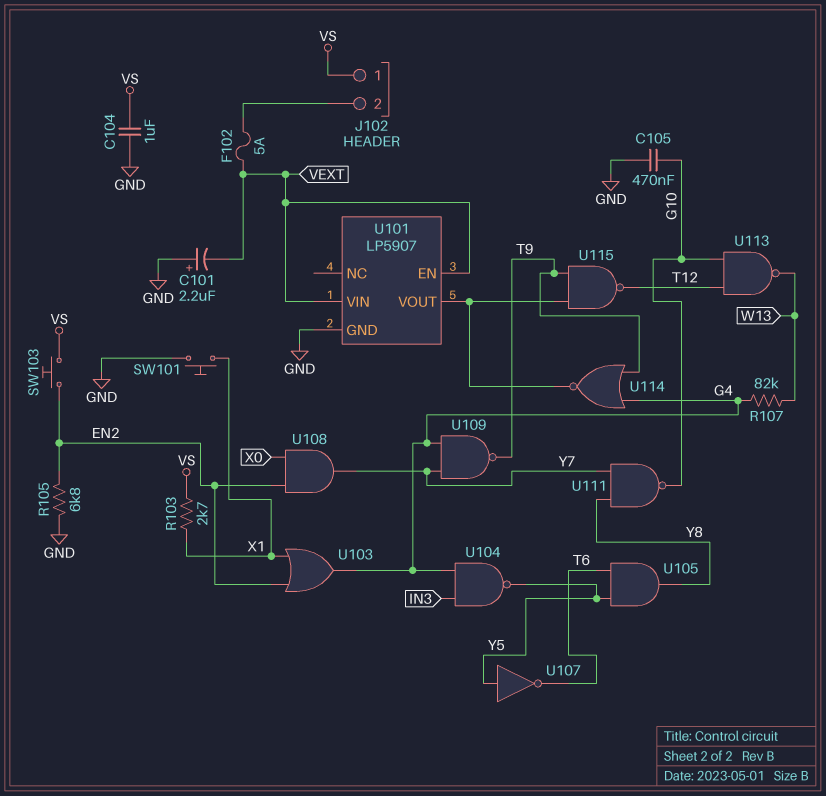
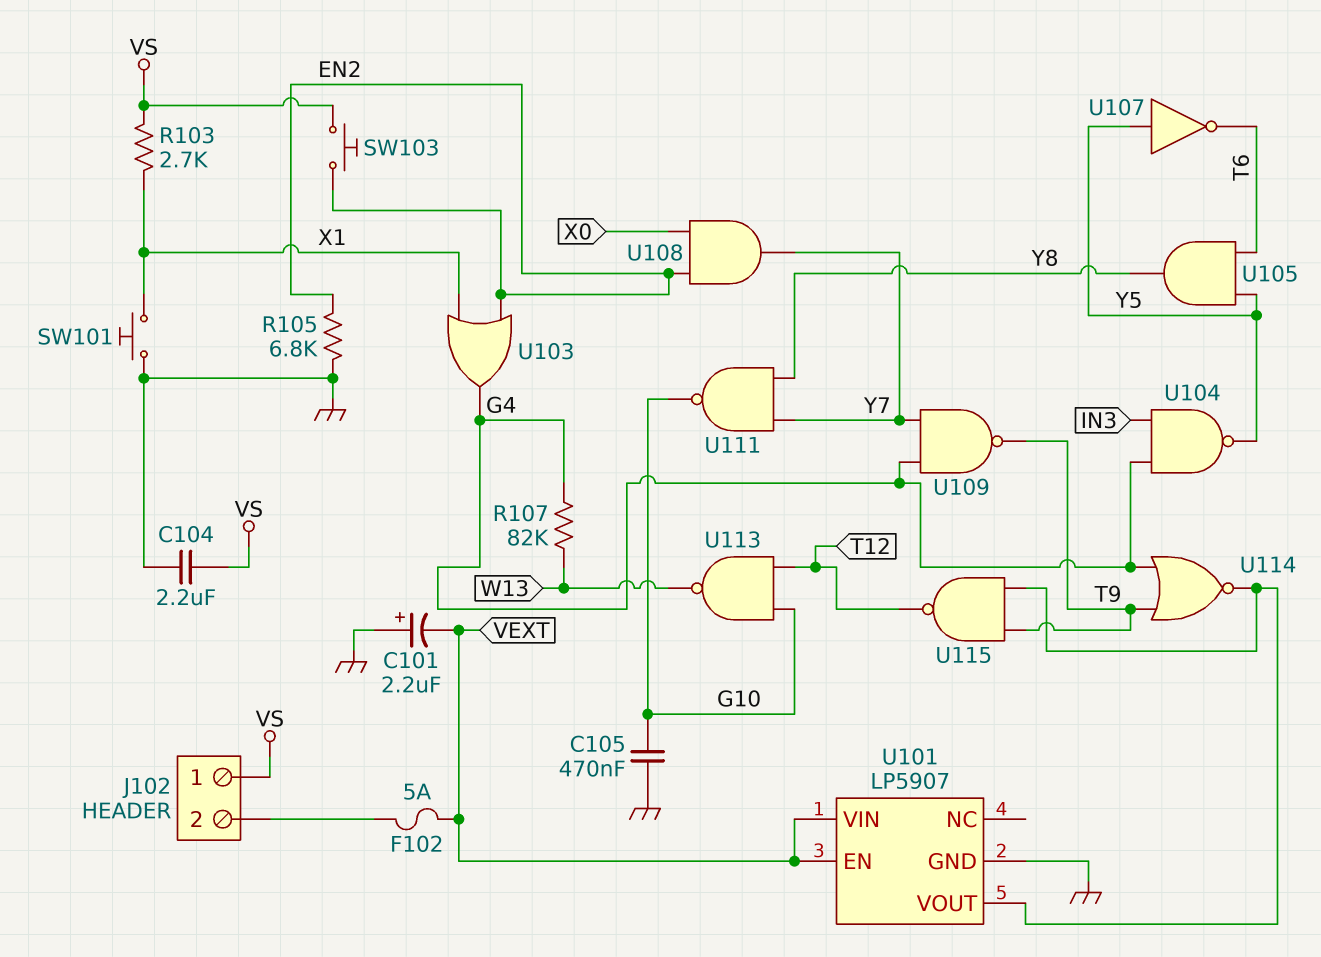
C104: 1uF (GND, VS) -> 2.2uF (GND, VS)

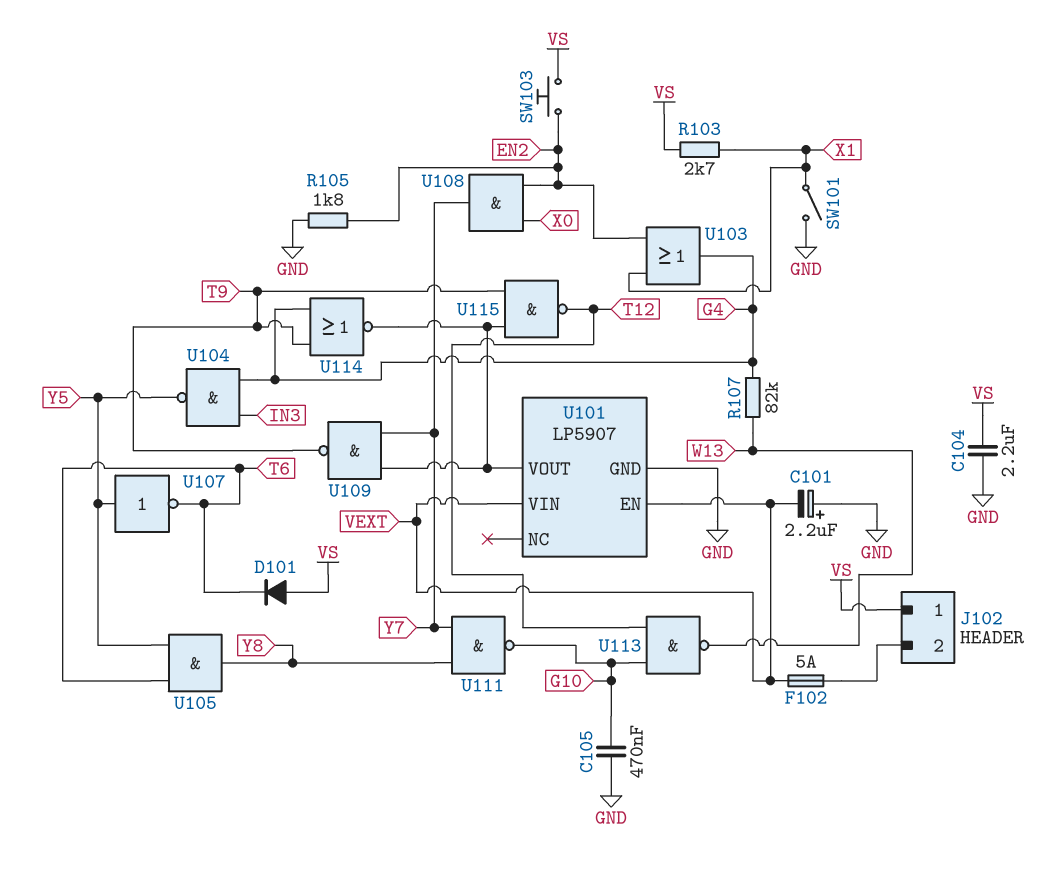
D101: none -> diode (A VS, K T6)
R105: 6.8k (EN2, GND) -> 1.8k (EN2, GND)
SW101: button (GND, X1) -> switch (GND, X1)
U109: NAND (in G4, in Y7, out T9) -> NAND (in U101/VOUT, in Y7, out T9)

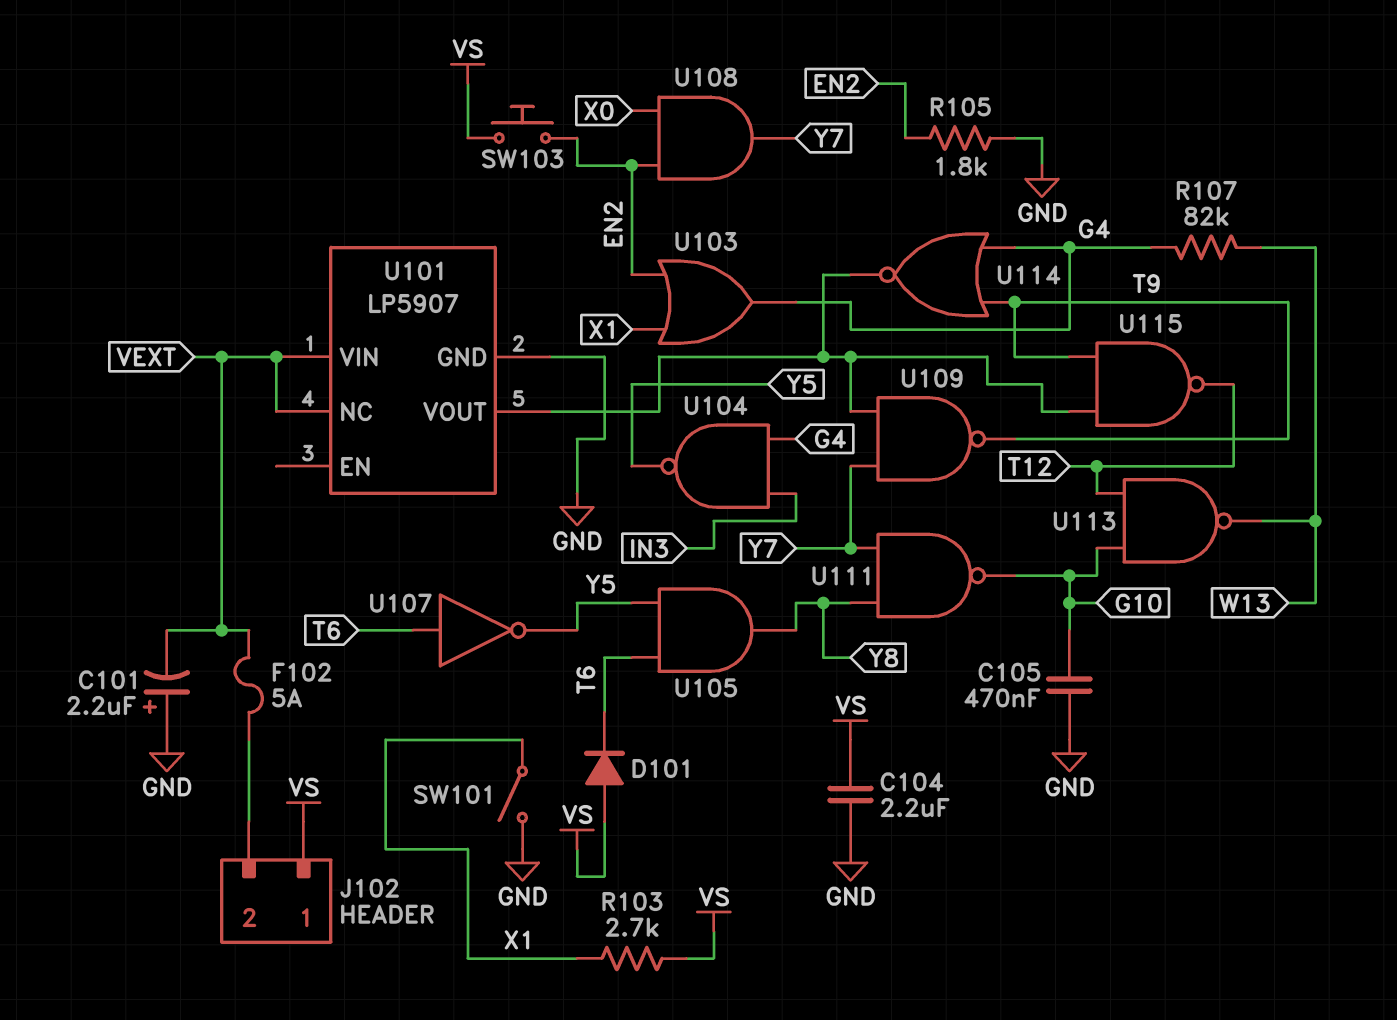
U101 pin EN: VEXT -> none
U101 pin NC: none -> VEXT
U107: NOT (in Y5, out T6) -> NOT (in T6, out Y5)

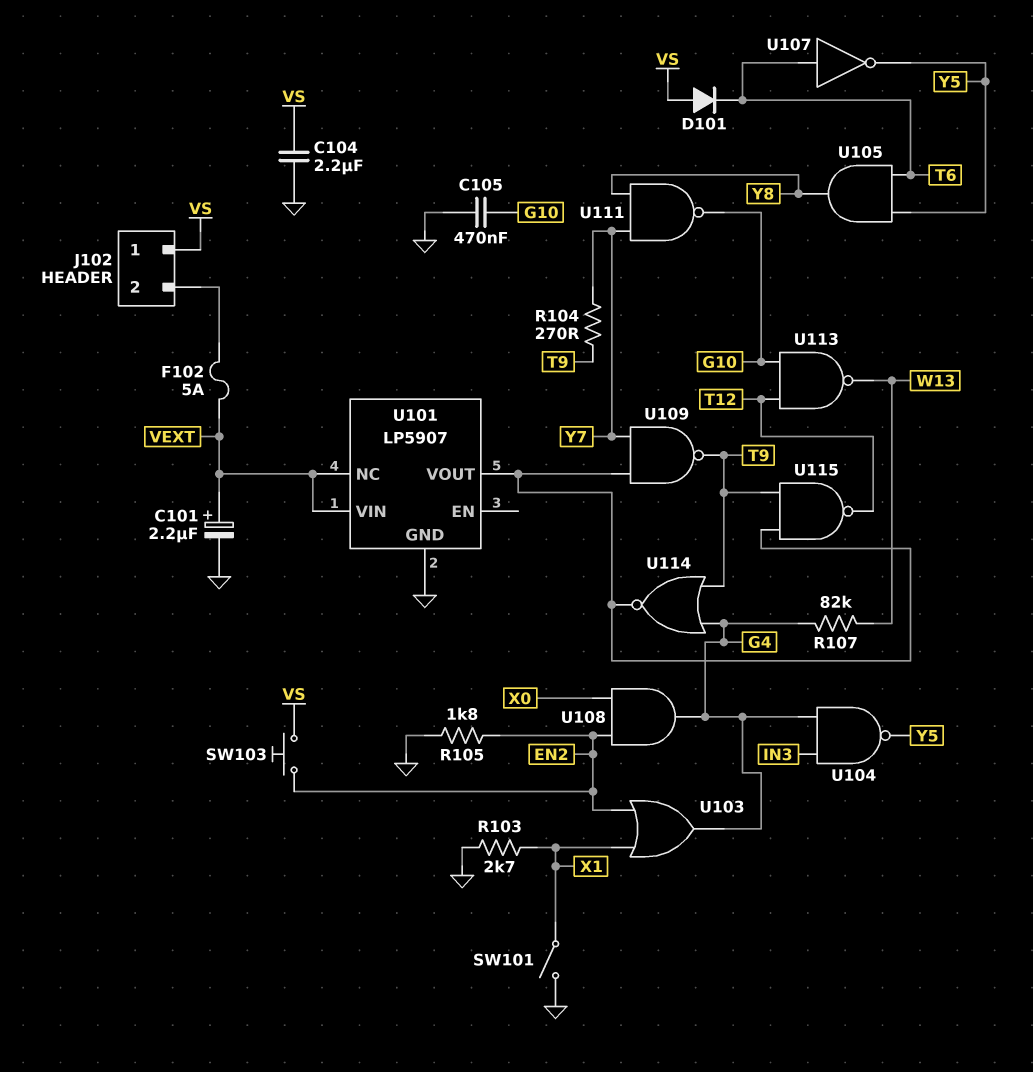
C101: 2.2uF (plus GND, minus VEXT) -> 2.2uF (plus VEXT, minus GND)
R103: 2.7k (VS, X1) -> 2.7k (GND, X1)
R104: none -> 270 (T9, Y7)
U108: AND (in EN2, in X0, out Y7) -> AND (in EN2, in X0, out G4)

